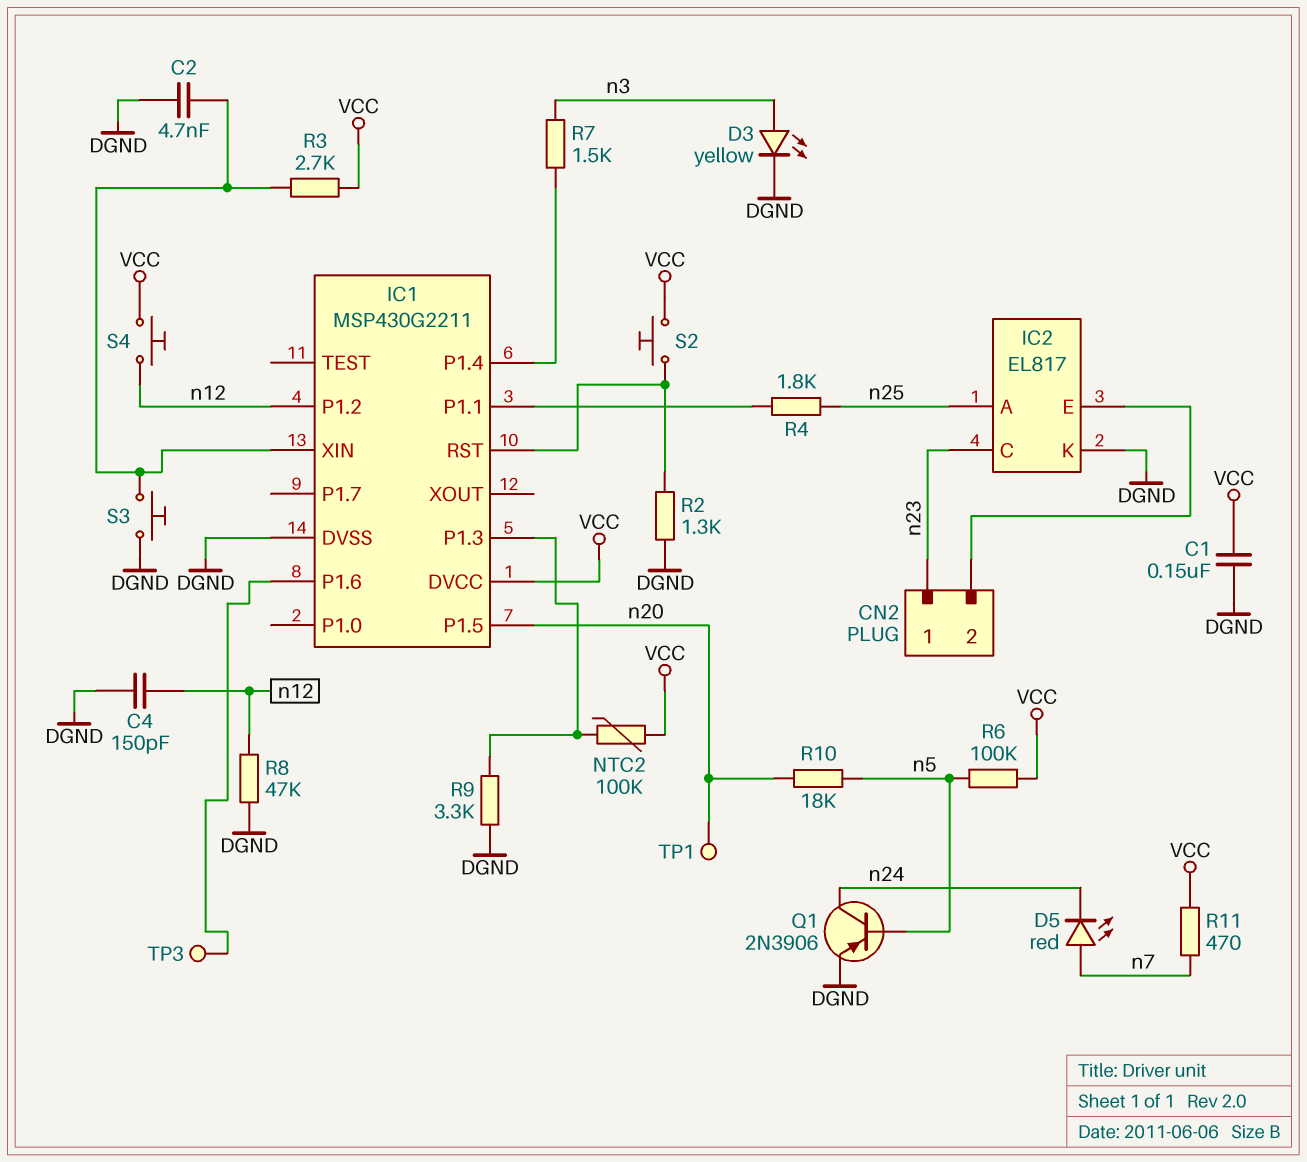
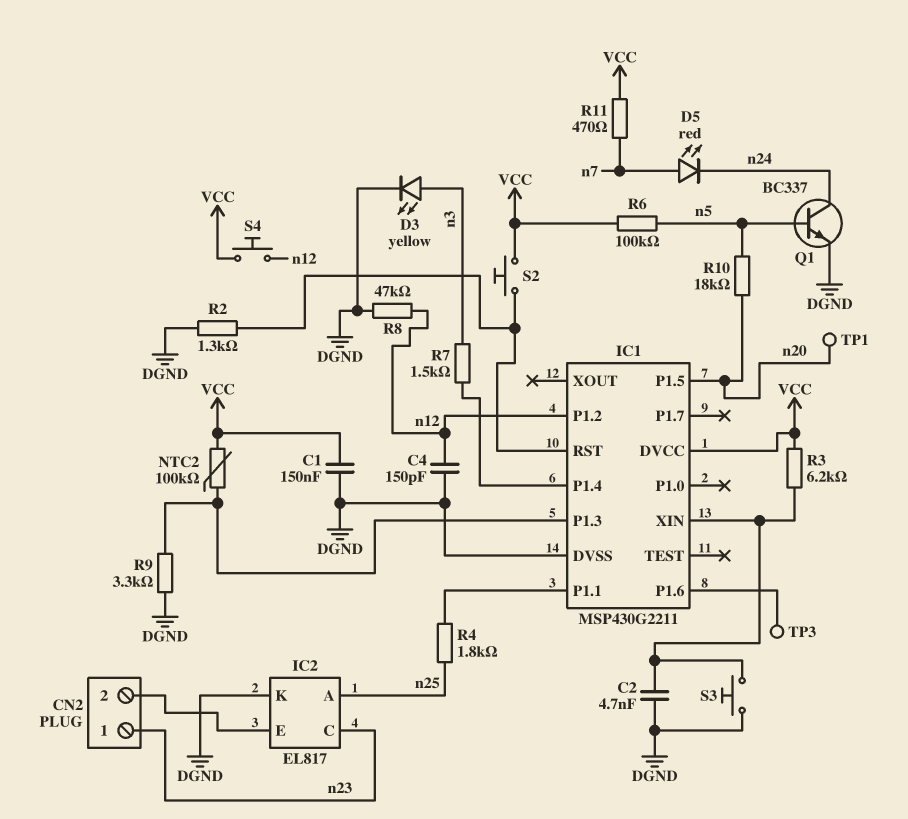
Q1: PNP 2N3906 (B n5, C n24, E DGND) -> NPN BC337 (B n5, C n24, E DGND)
R3: 2.7k (IC1/XIN, VCC) -> 6.2k (IC1/XIN, VCC)

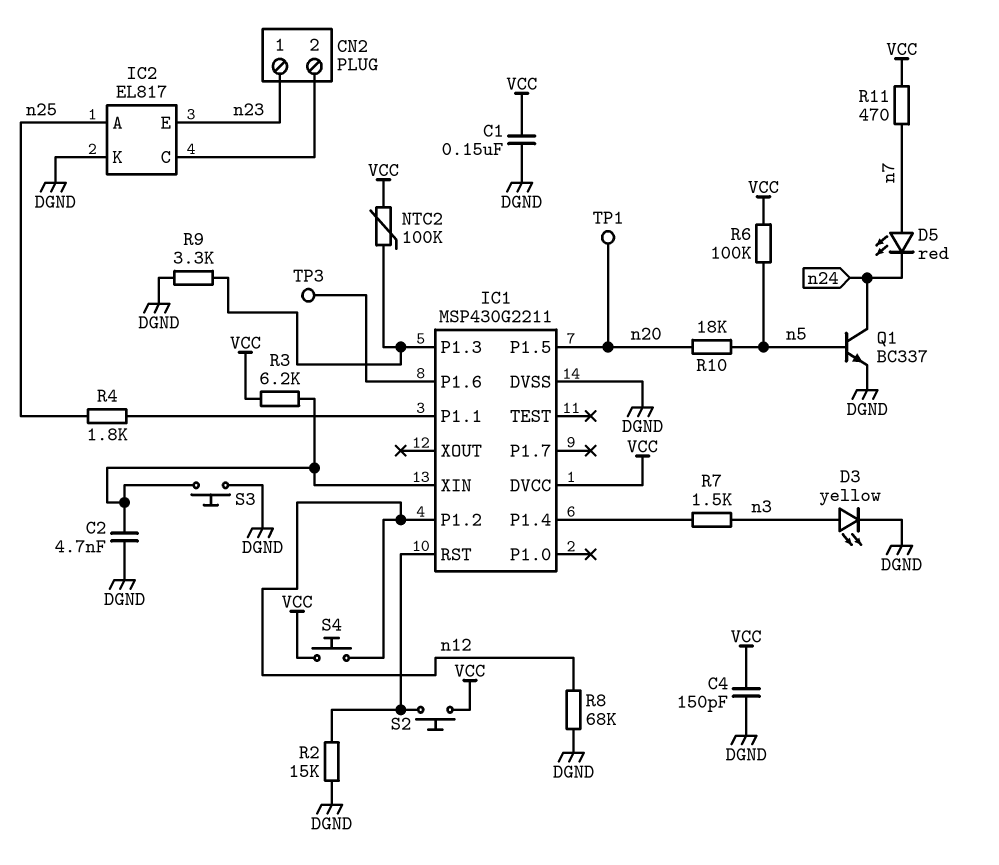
C4: 150pF (DGND, n12) -> 150pF (DGND, VCC)
IC2 pin C: n23 -> CN2/2
IC2 pin E: CN2/2 -> n23
R2: 1.3k (DGND, IC1/RST) -> 15k (DGND, IC1/RST)
R8: 47k (DGND, n12) -> 68k (DGND, n12)

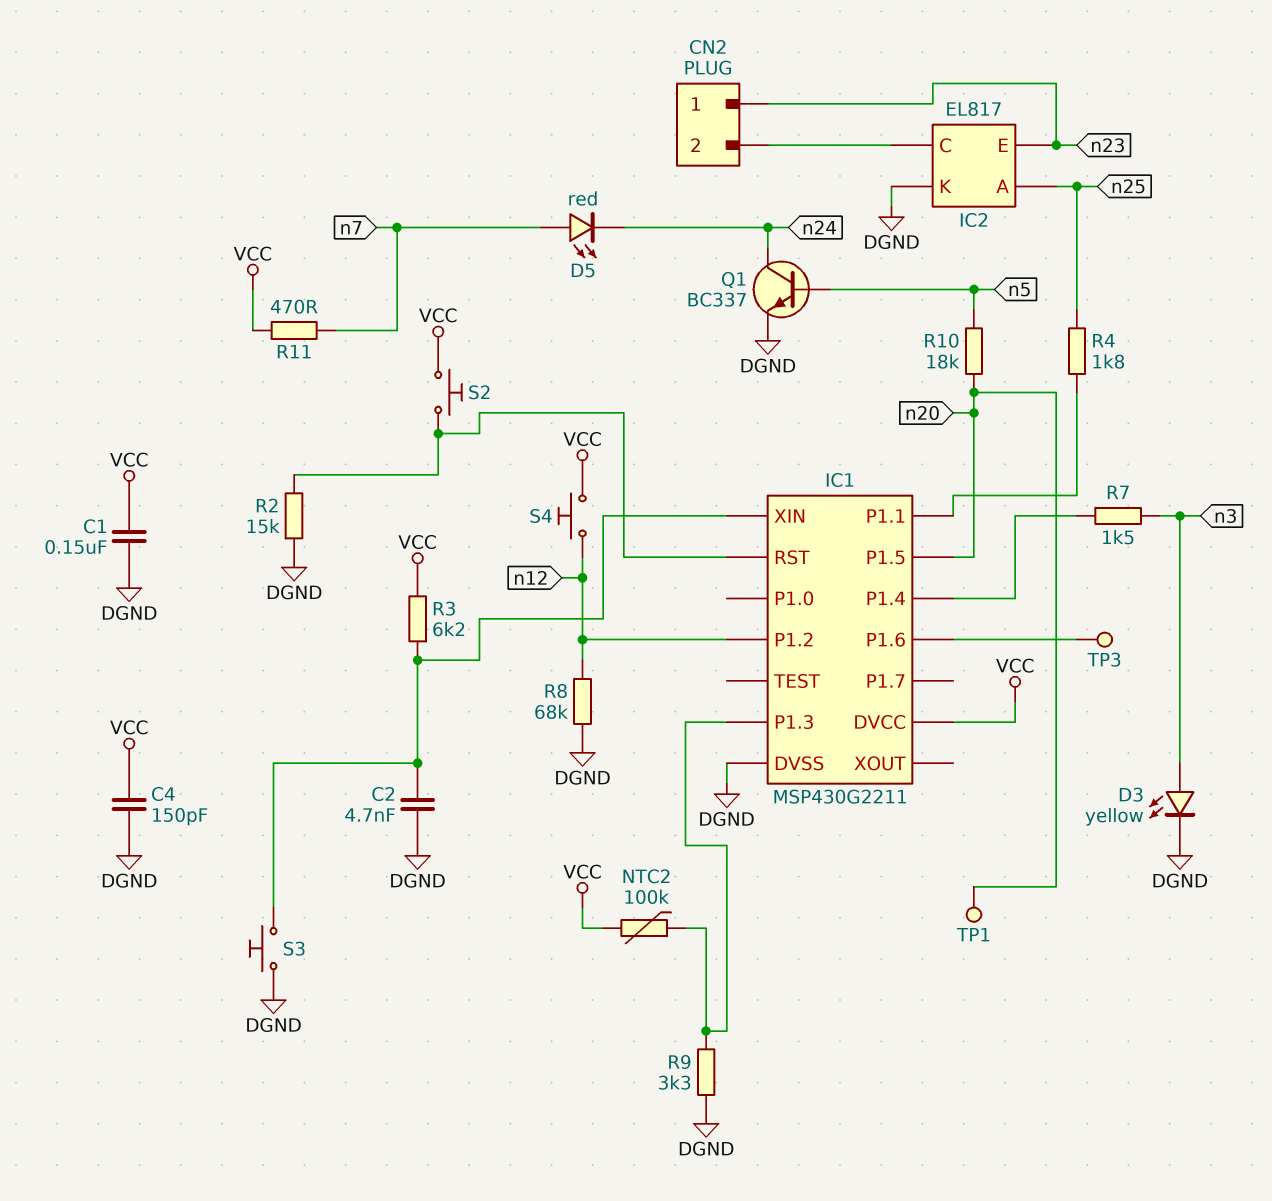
R6: 100k (VCC, n5) -> none

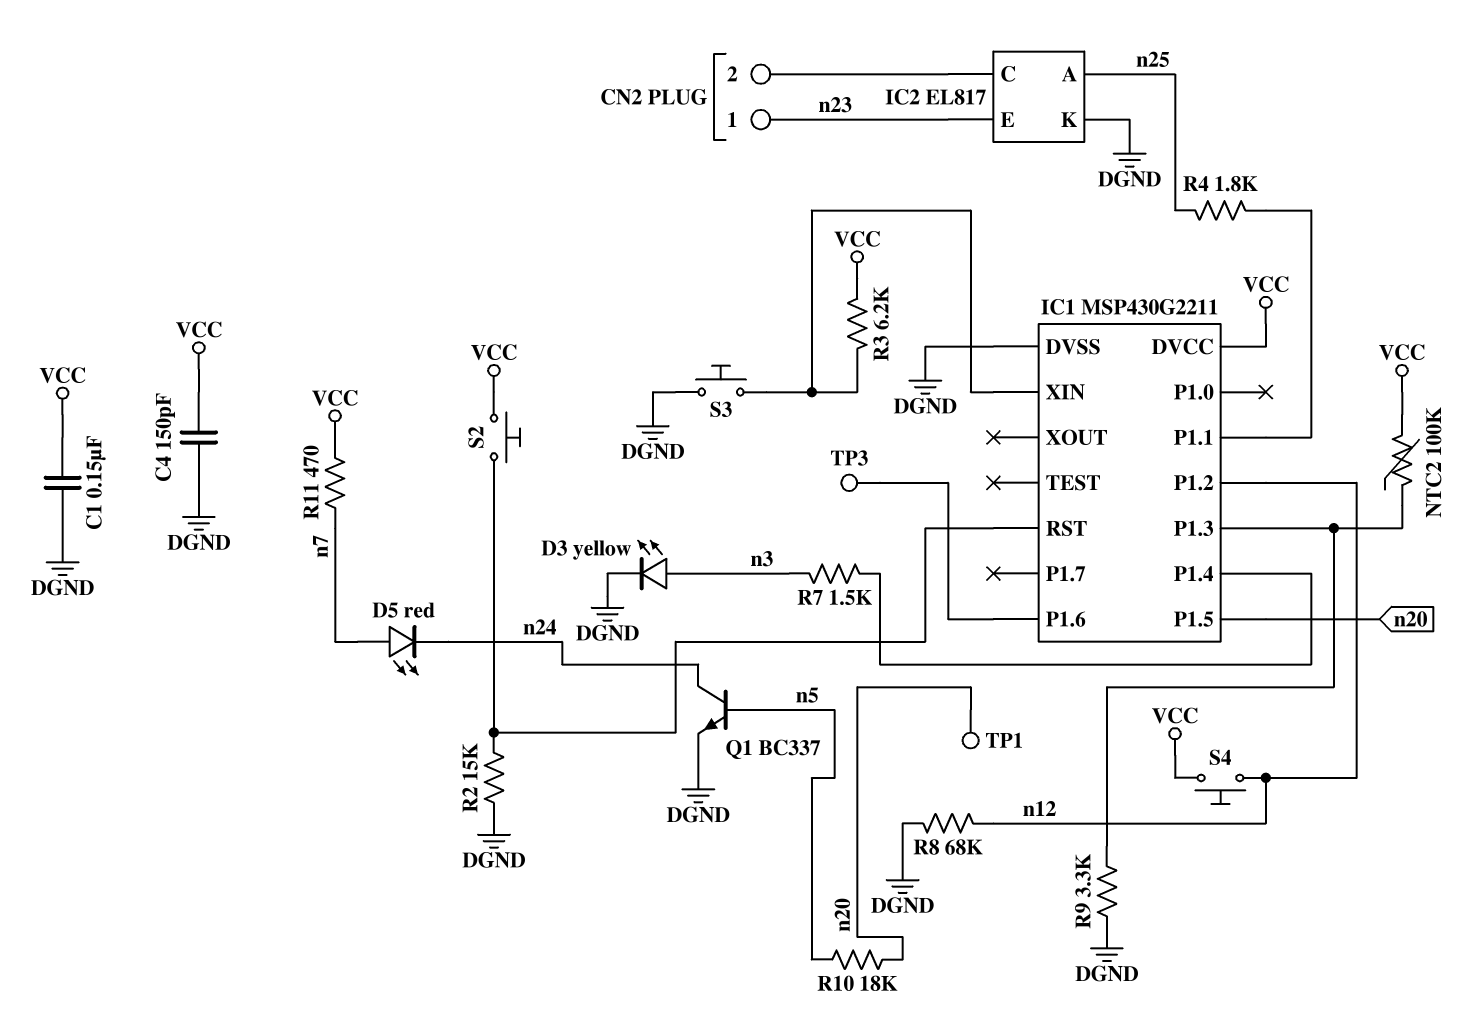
C2: 4.7nF (DGND, IC1/XIN) -> none

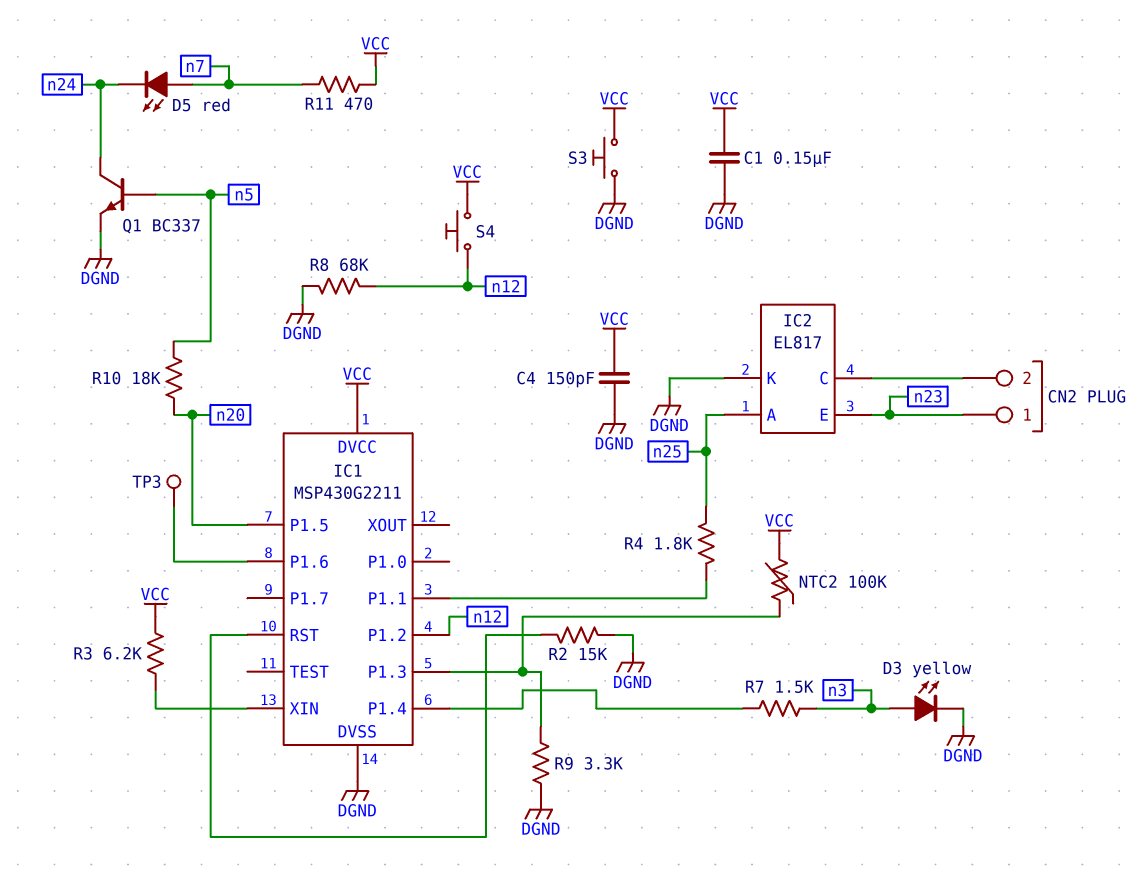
S2: button (IC1/RST, VCC) -> none
S3: button (DGND, IC1/XIN) -> button (DGND, VCC)
TP1: test point (n20) -> none

